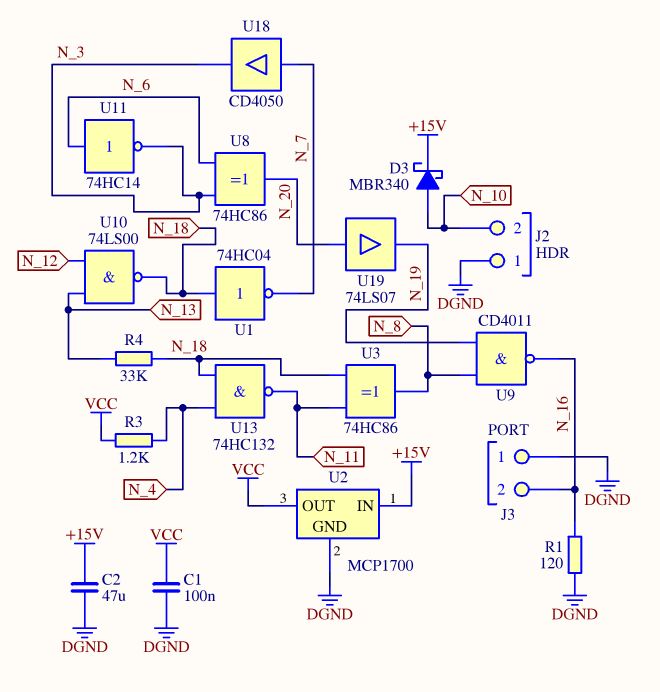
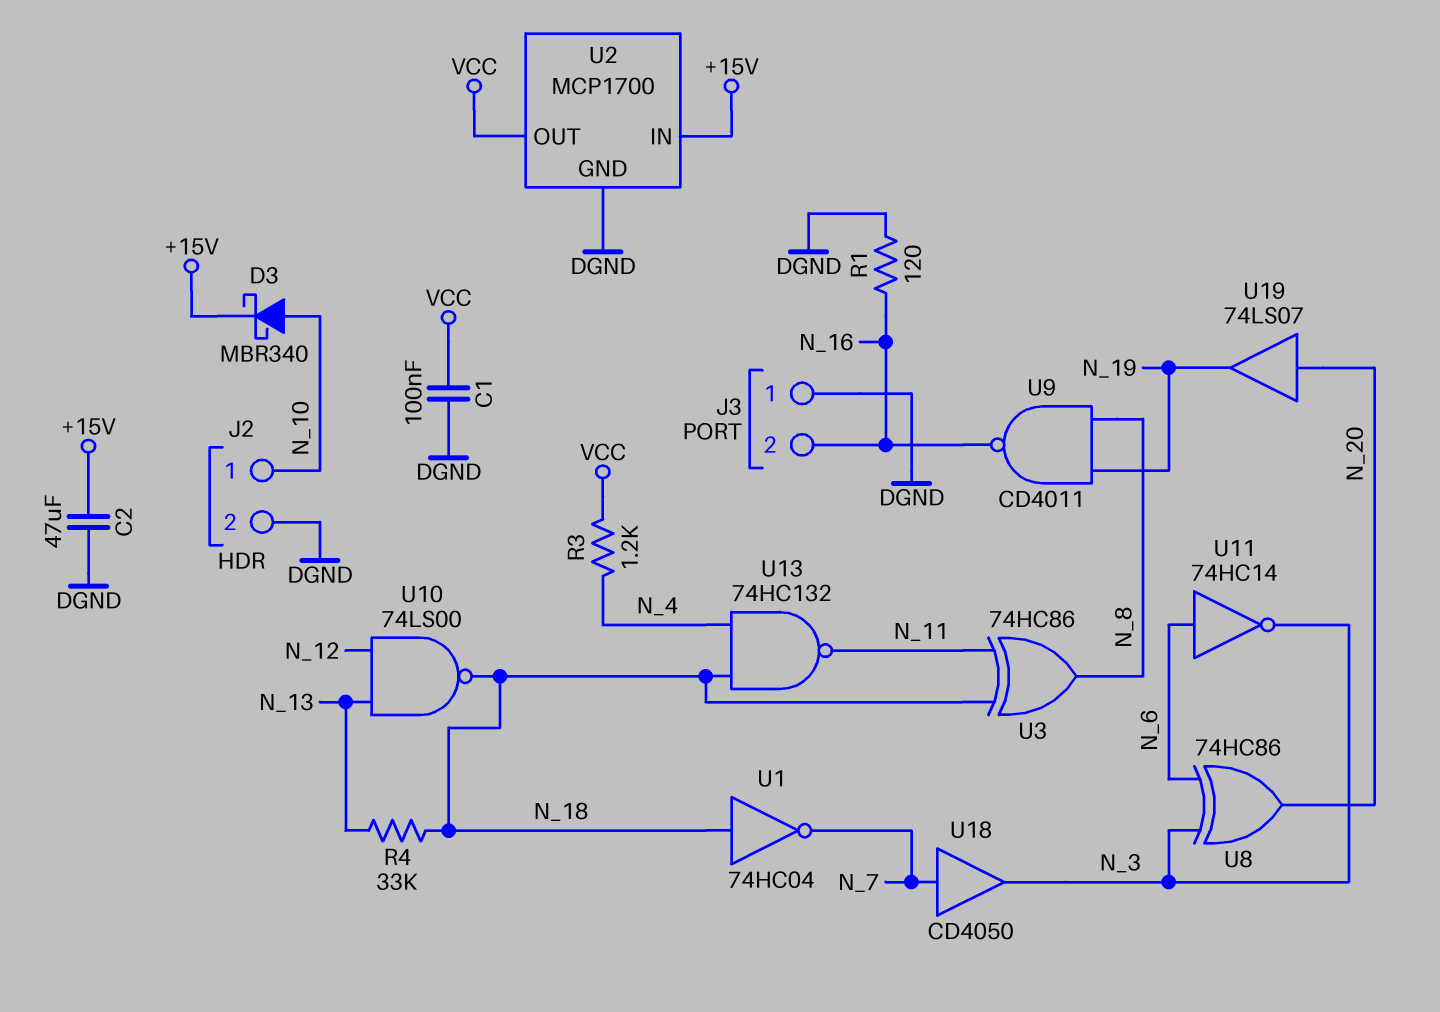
J2 pin 1: DGND -> N_10
J2 pin 2: N_10 -> DGND

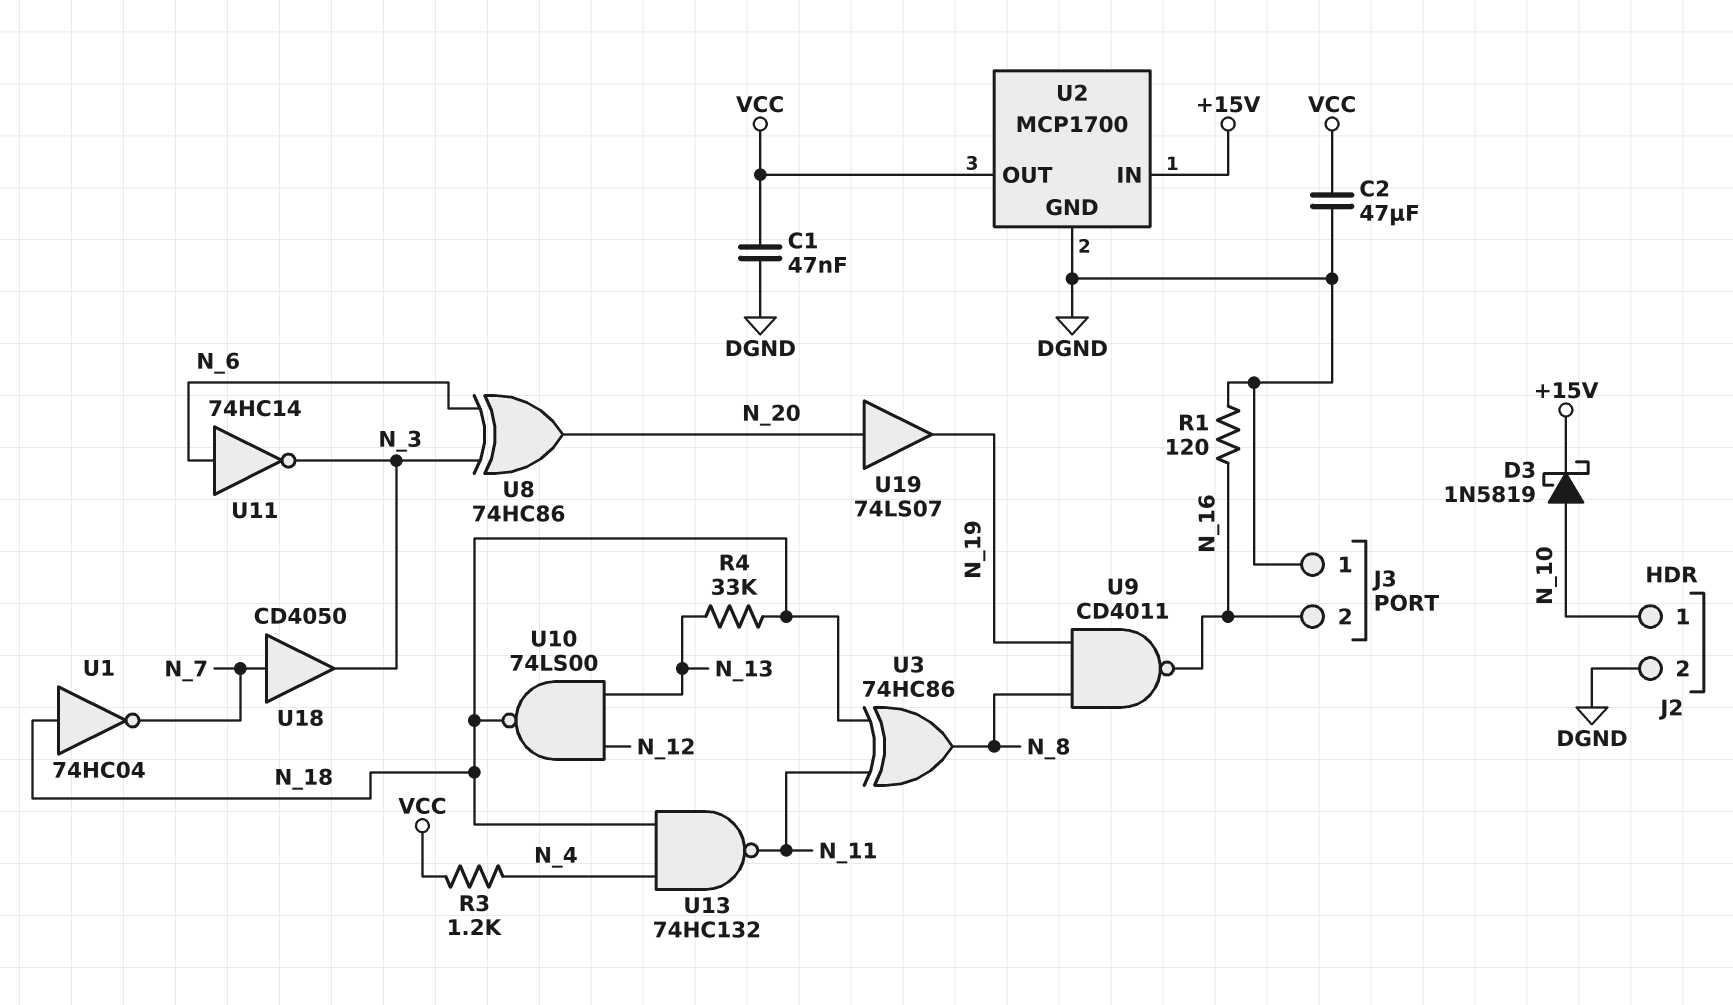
C1: 100nF (DGND, VCC) -> 47nF (DGND, VCC)
C2: 47uF (+15V, DGND) -> 47uF (DGND, VCC)
D3: schottky MBR340 (A N_10, K +15V) -> schottky 1N5819 (A N_10, K +15V)

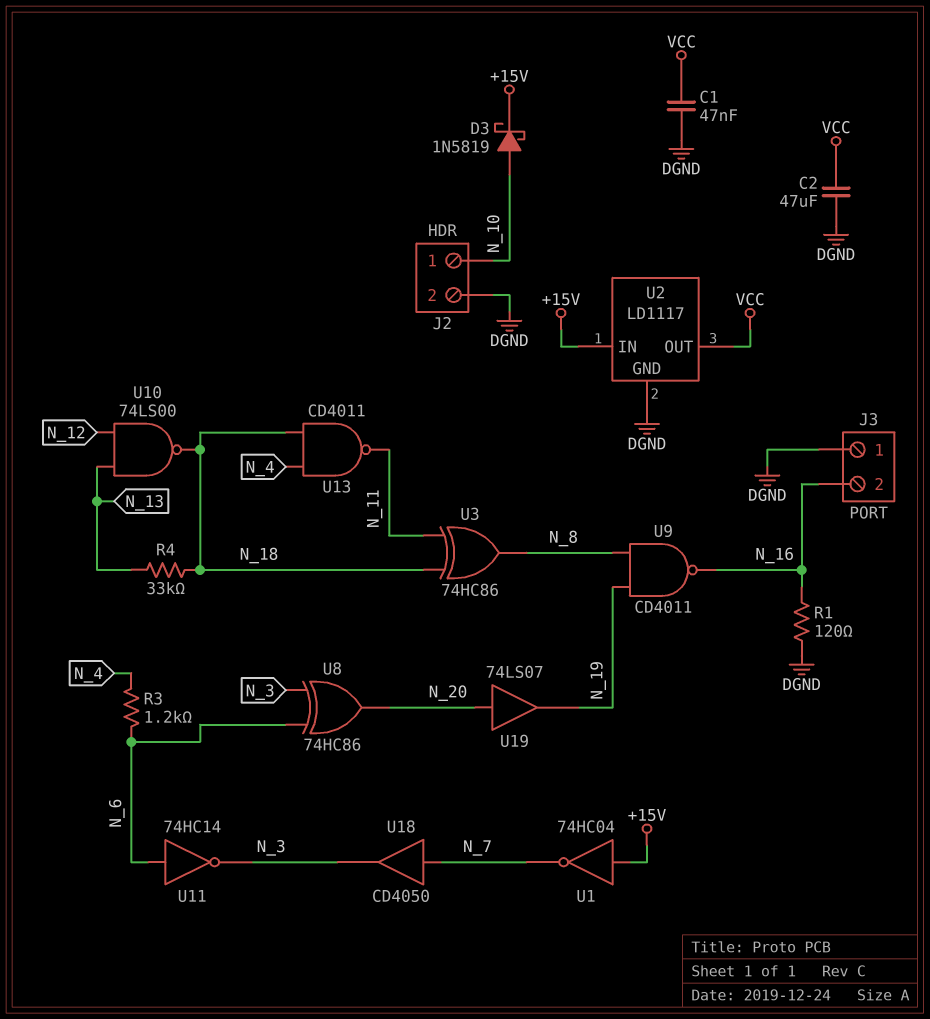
R3: 1.2k (N_4, VCC) -> 1.2k (N_4, N_6)
U1: NOT 74HC04 (in N_18, out N_7) -> NOT 74HC04 (in +15V, out N_7)
U2: MCP1700 -> LD1117
U13: NAND 74HC132 (in N_4, in N_18, out N_11) -> NAND CD4011 (in N_4, in N_18, out N_11)

